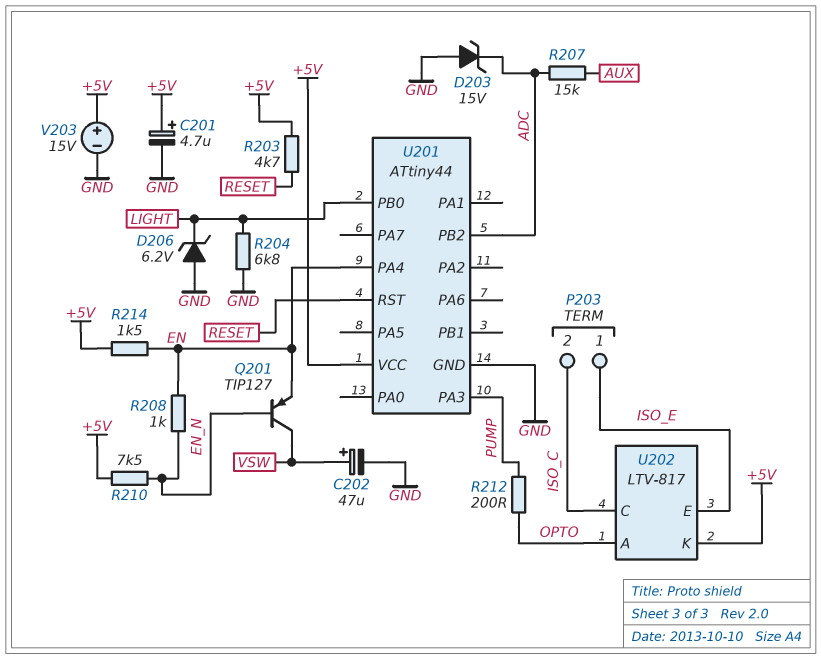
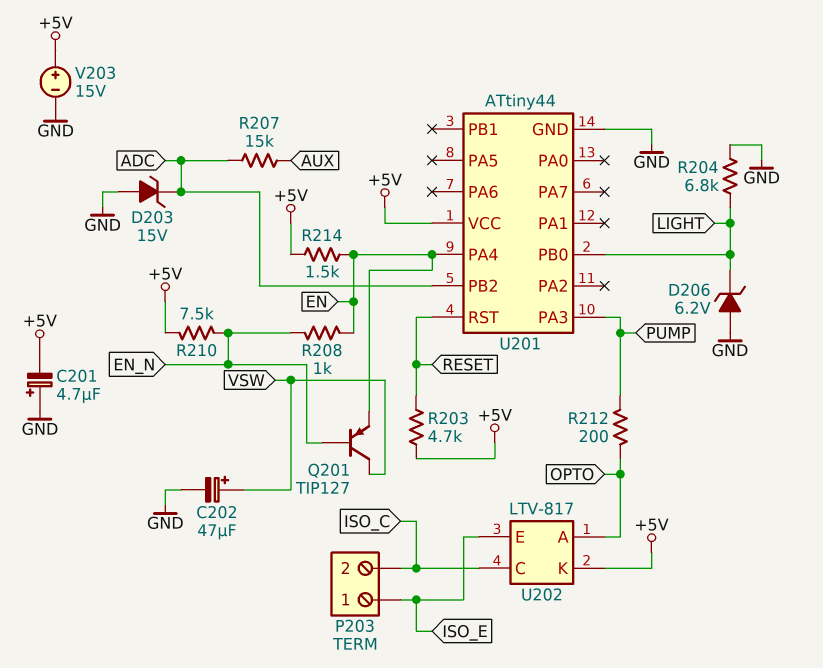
C201: 4.7uF (plus +5V, minus GND) -> 4.7uF (plus GND, minus +5V)

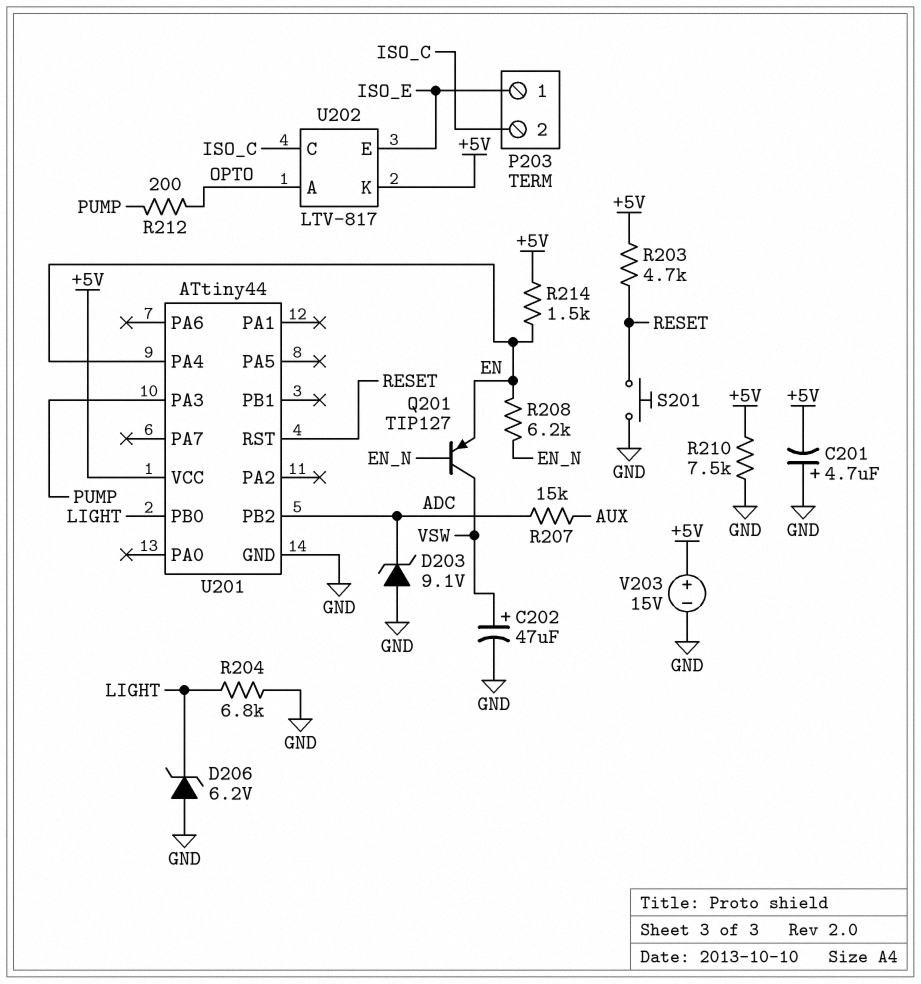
D203: zener 15V (A GND, K ADC) -> zener 9.1V (A GND, K ADC)
R208: 1k (EN, EN_N) -> 6.2k (EN, EN_N)
R210: 7.5k (+5V, EN_N) -> 7.5k (+5V, GND)
S201: none -> button (GND, RESET)

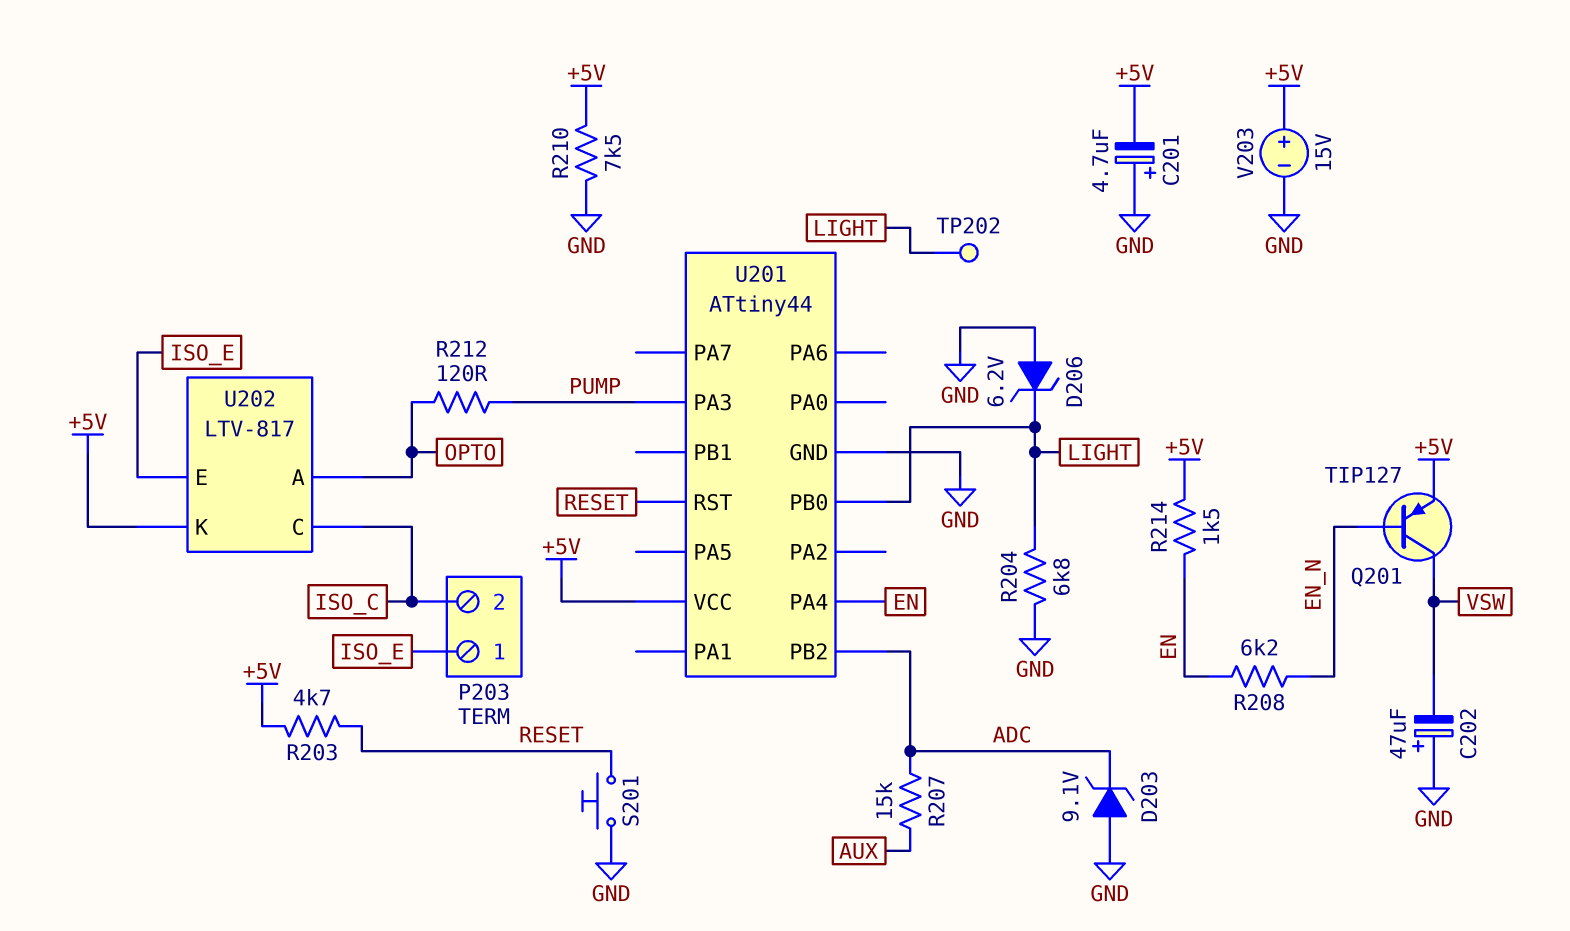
C202: 47uF (plus VSW, minus GND) -> 47uF (plus GND, minus VSW)
Q201: PNP TIP127 (B EN_N, C VSW, E EN) -> PNP TIP127 (B EN_N, C VSW, E +5V)
R212: 200 (OPTO, PUMP) -> 120 (OPTO, PUMP)
TP202: none -> test point (LIGHT)

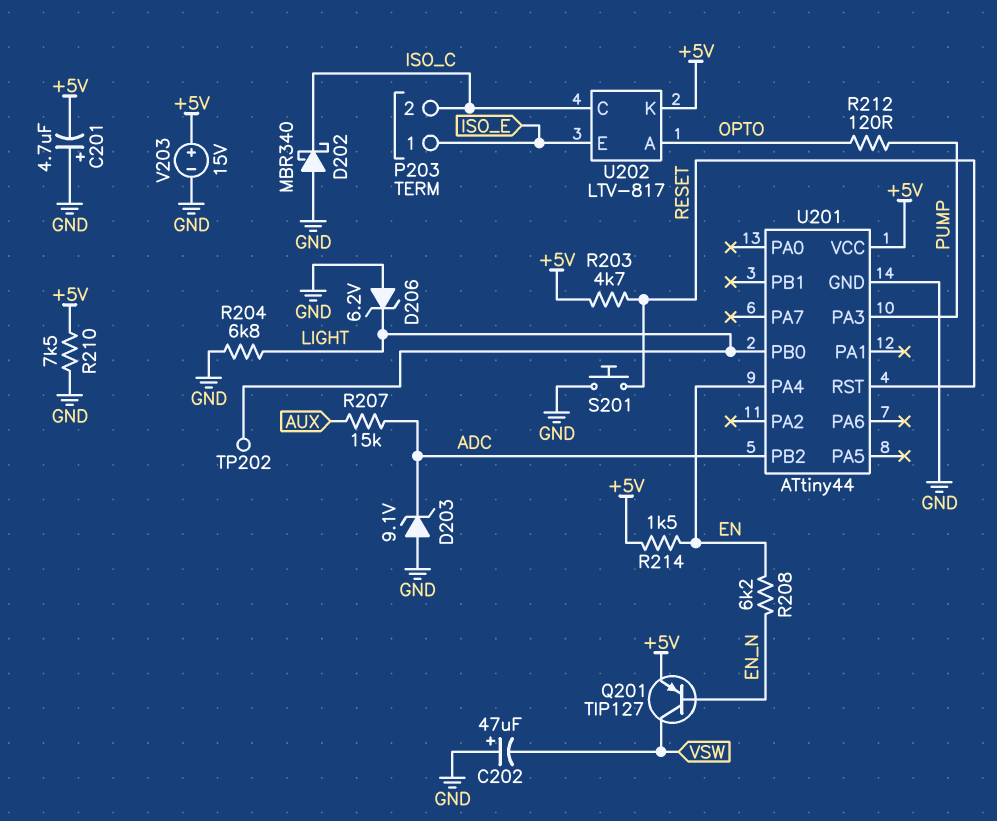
D202: none -> schottky MBR340 (A GND, K ISO_C)

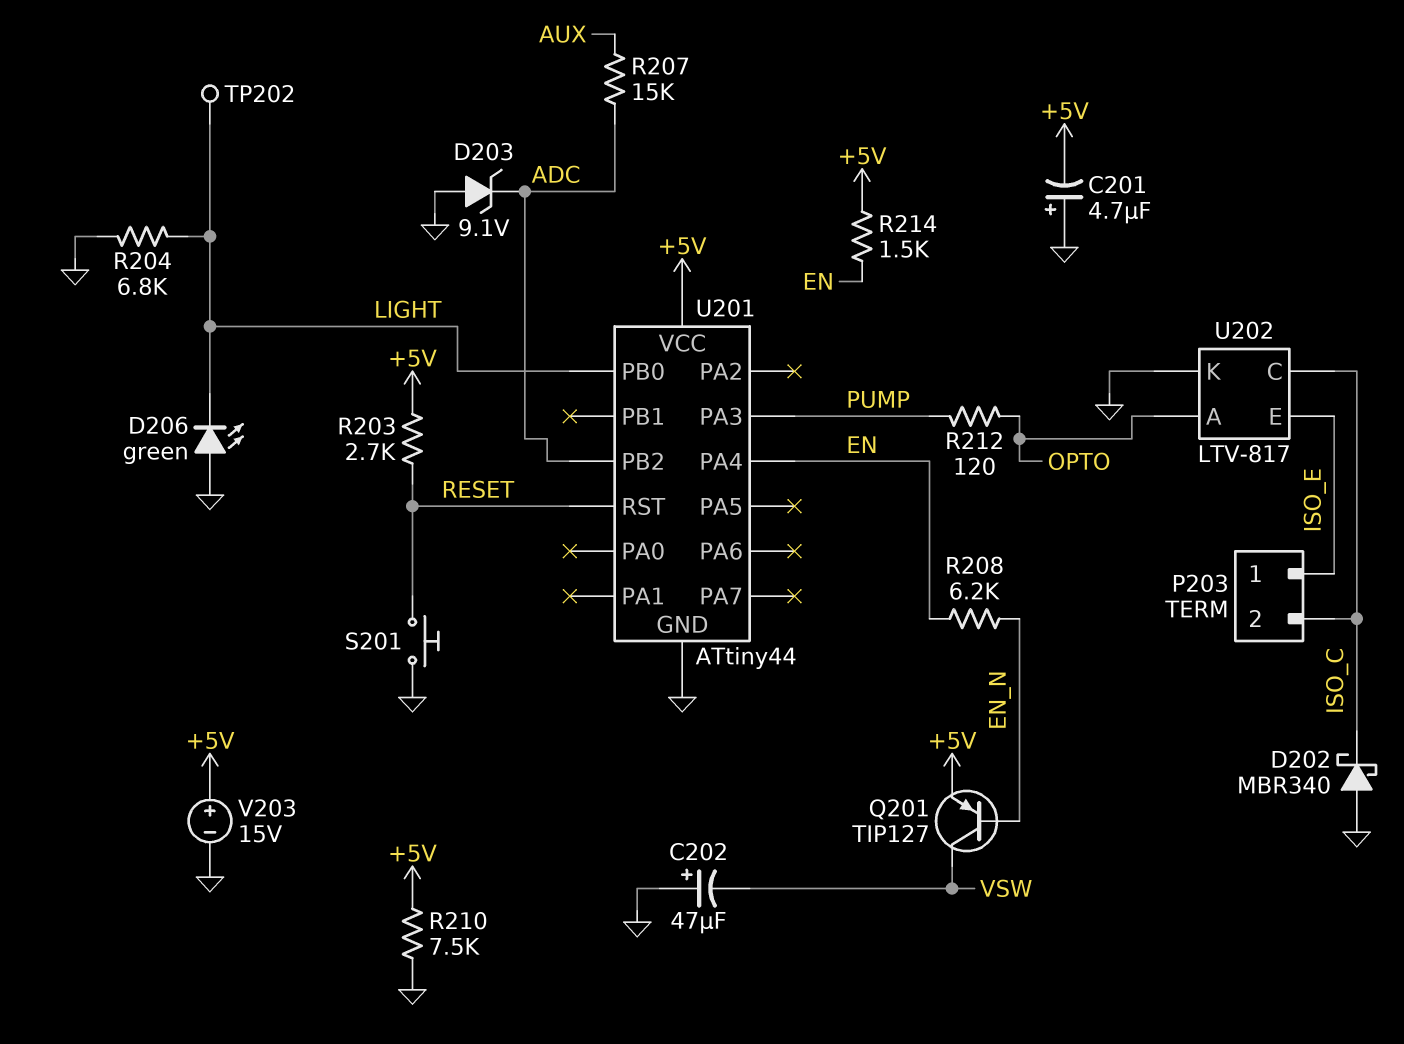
D206: zener 6.2V (A GND, K LIGHT) -> LED green (A GND, K LIGHT)
R203: 4.7k (+5V, RESET) -> 2.7k (+5V, RESET)
U202 pin K: +5V -> GND

